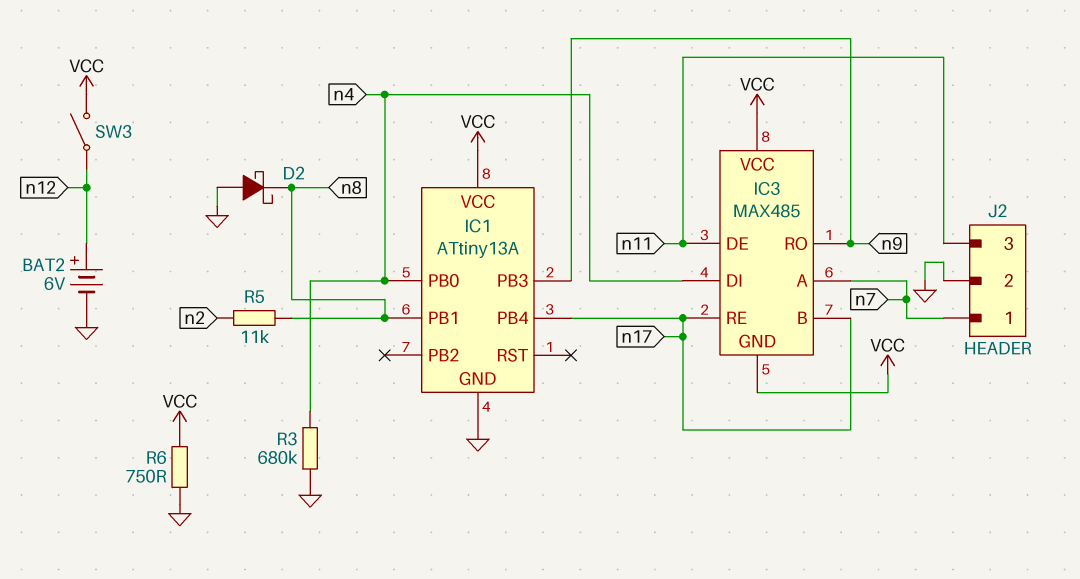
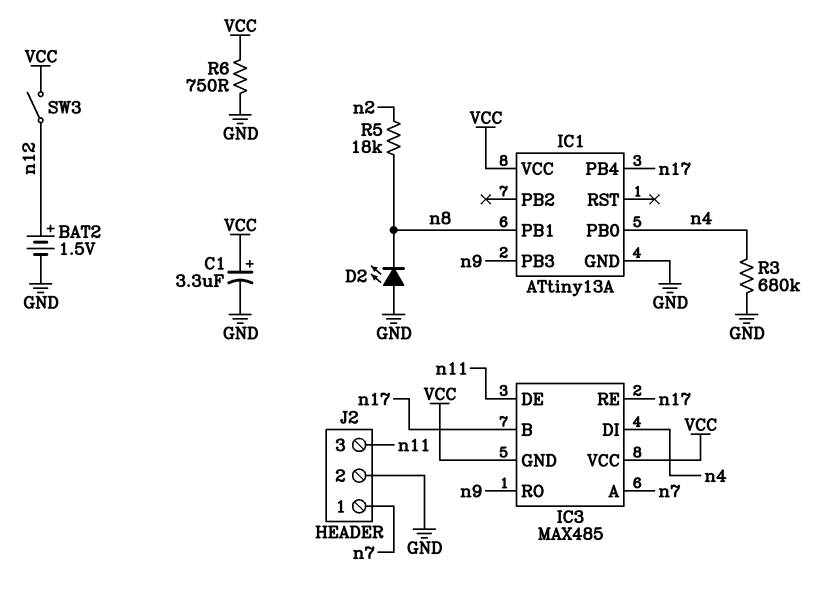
BAT2: 6V (plus n12, minus GND) -> 1.5V (plus n12, minus GND)
C1: none -> 3.3uF (plus VCC, minus GND)
D2: schottky (A GND, K n8) -> LED (A GND, K n8)
R5: 11k (n2, n8) -> 18k (n2, n8)

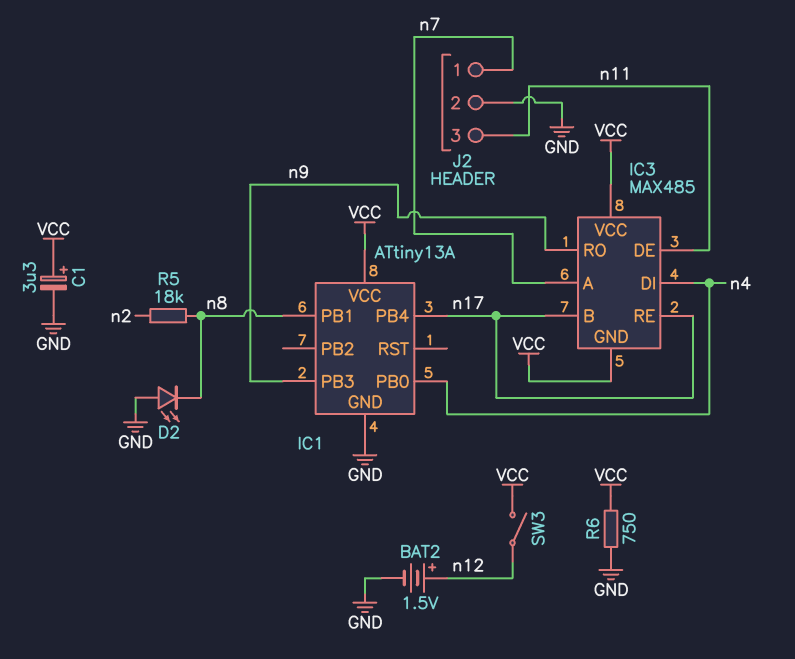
R3: 680k (GND, n4) -> none

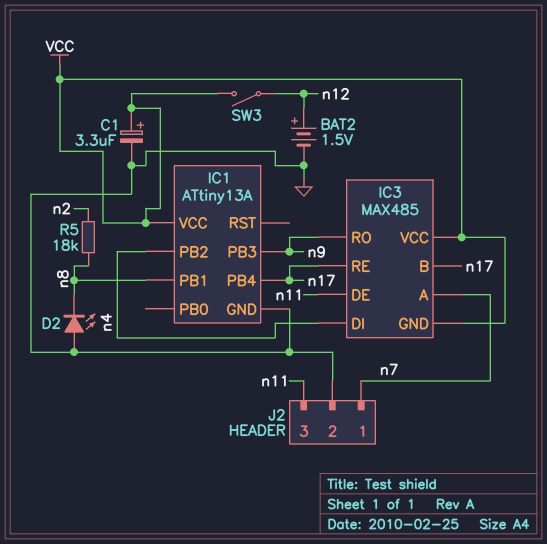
IC1 pin PB0: n4 -> none
IC1 pin PB2: none -> n4
R6: 750 (GND, VCC) -> none

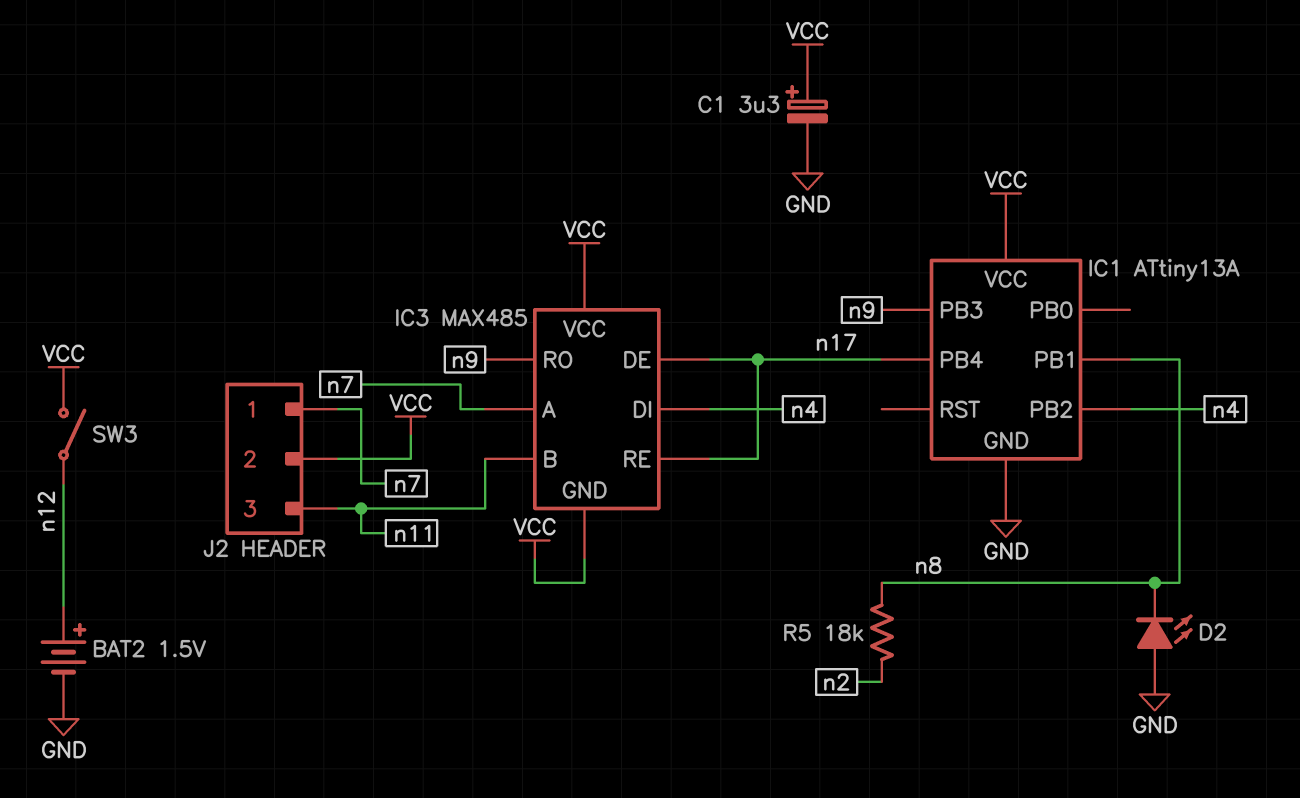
IC3 pin B: n17 -> n11
IC3 pin DE: n11 -> n17
J2 pin 2: GND -> VCC

